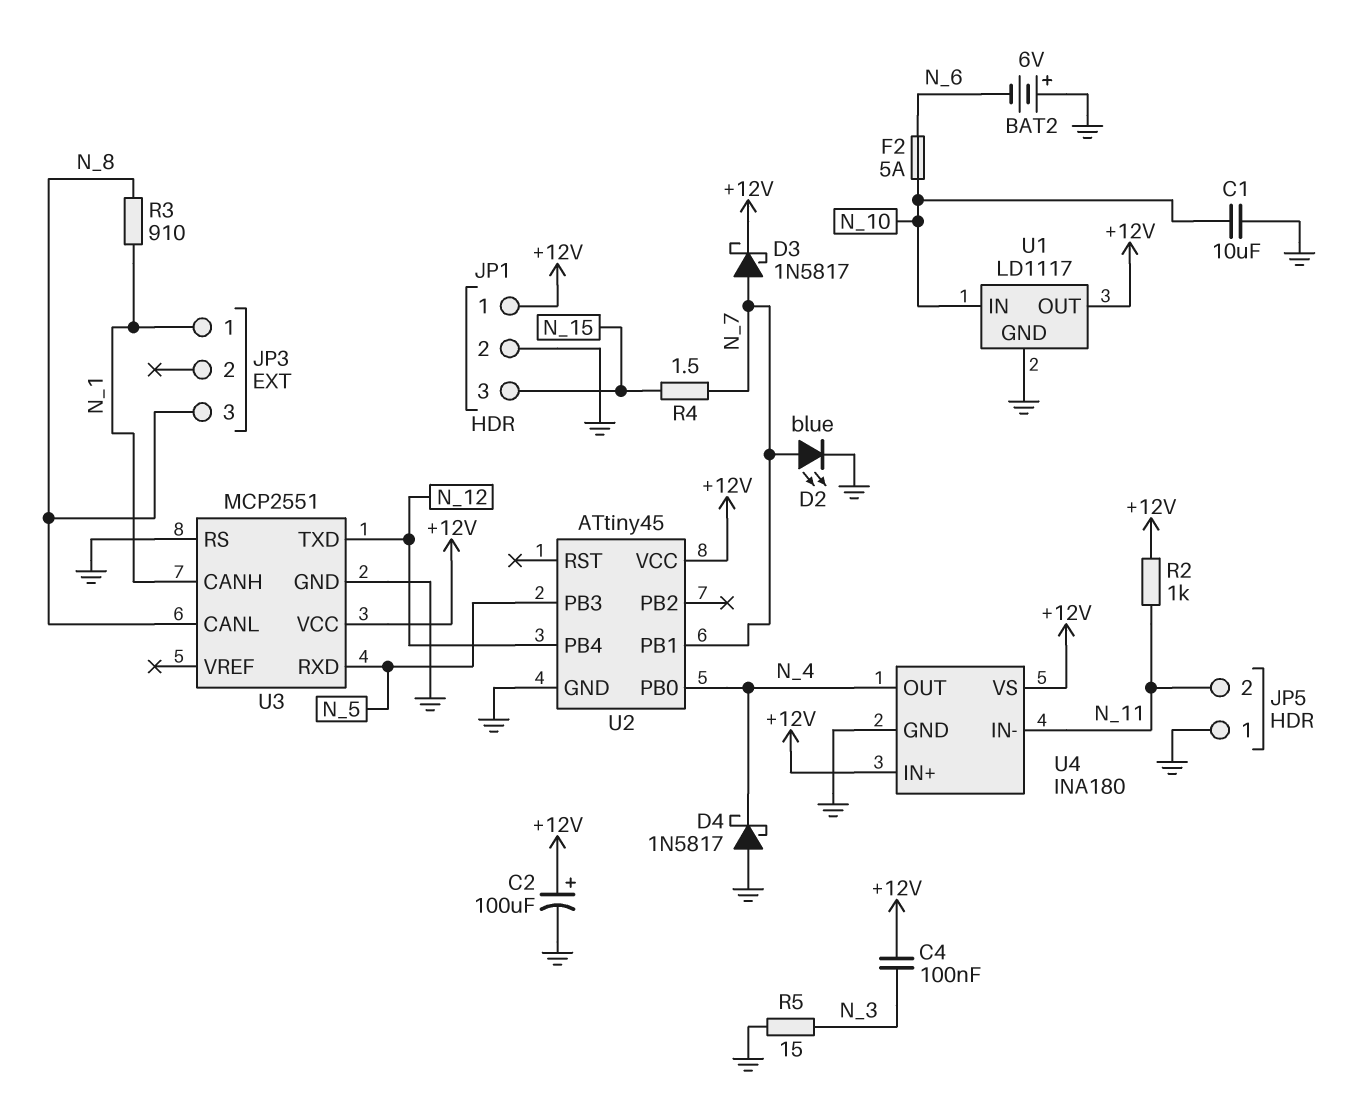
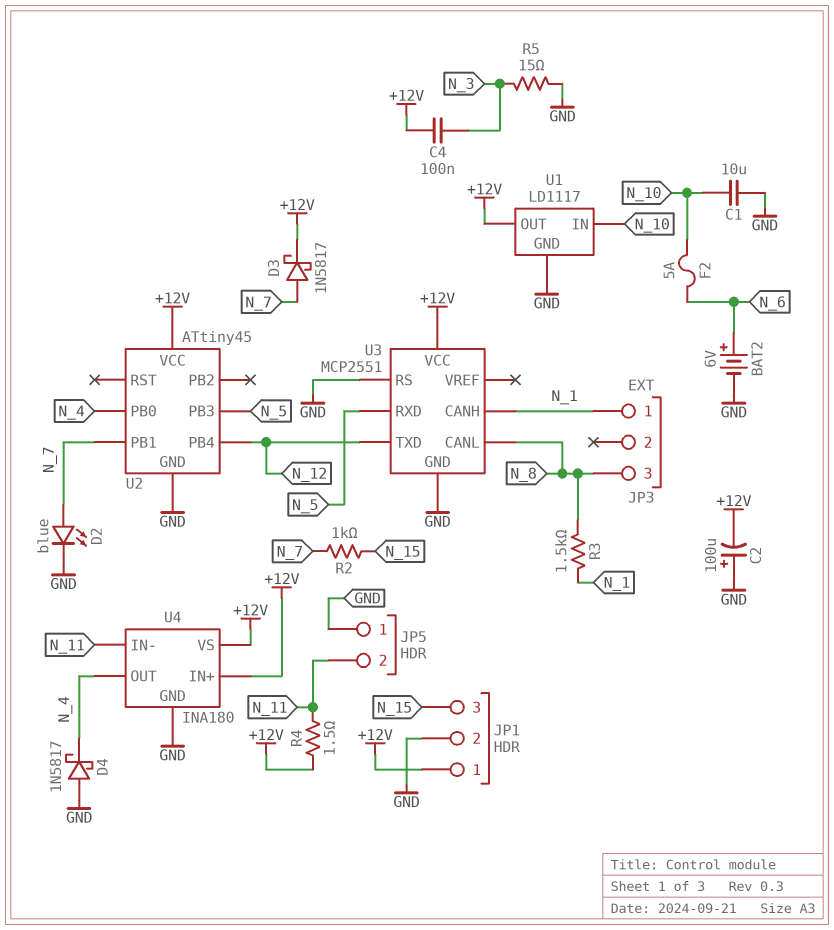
BAT2: 6V (plus GND, minus N_6) -> 6V (plus N_6, minus GND)
C2: 100uF (plus +12V, minus GND) -> 100uF (plus GND, minus +12V)
R2: 1k (+12V, N_11) -> 1k (N_7, N_15)
R3: 910 (N_1, N_8) -> 1.5k (N_1, N_8)
R4: 1.5 (N_7, N_15) -> 1.5 (+12V, N_11)

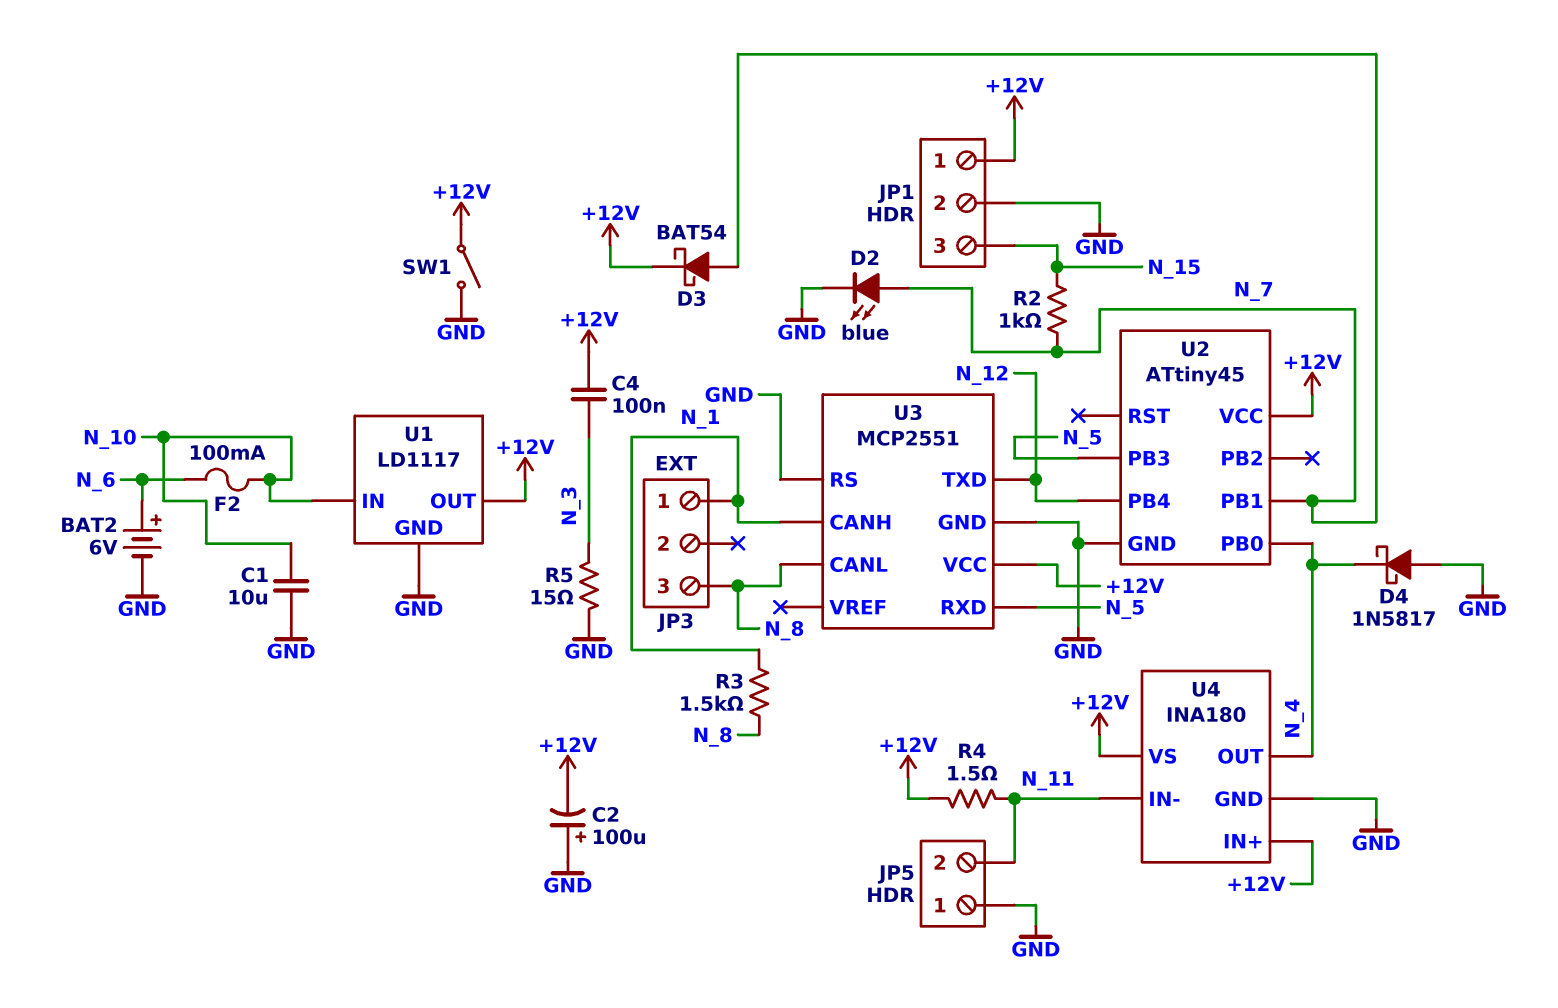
D3: schottky 1N5817 (A N_7, K +12V) -> schottky BAT54 (A N_7, K +12V)
F2: 5A (N_6, N_10) -> 100mA (N_6, N_10)
SW1: none -> switch (+12V, GND)

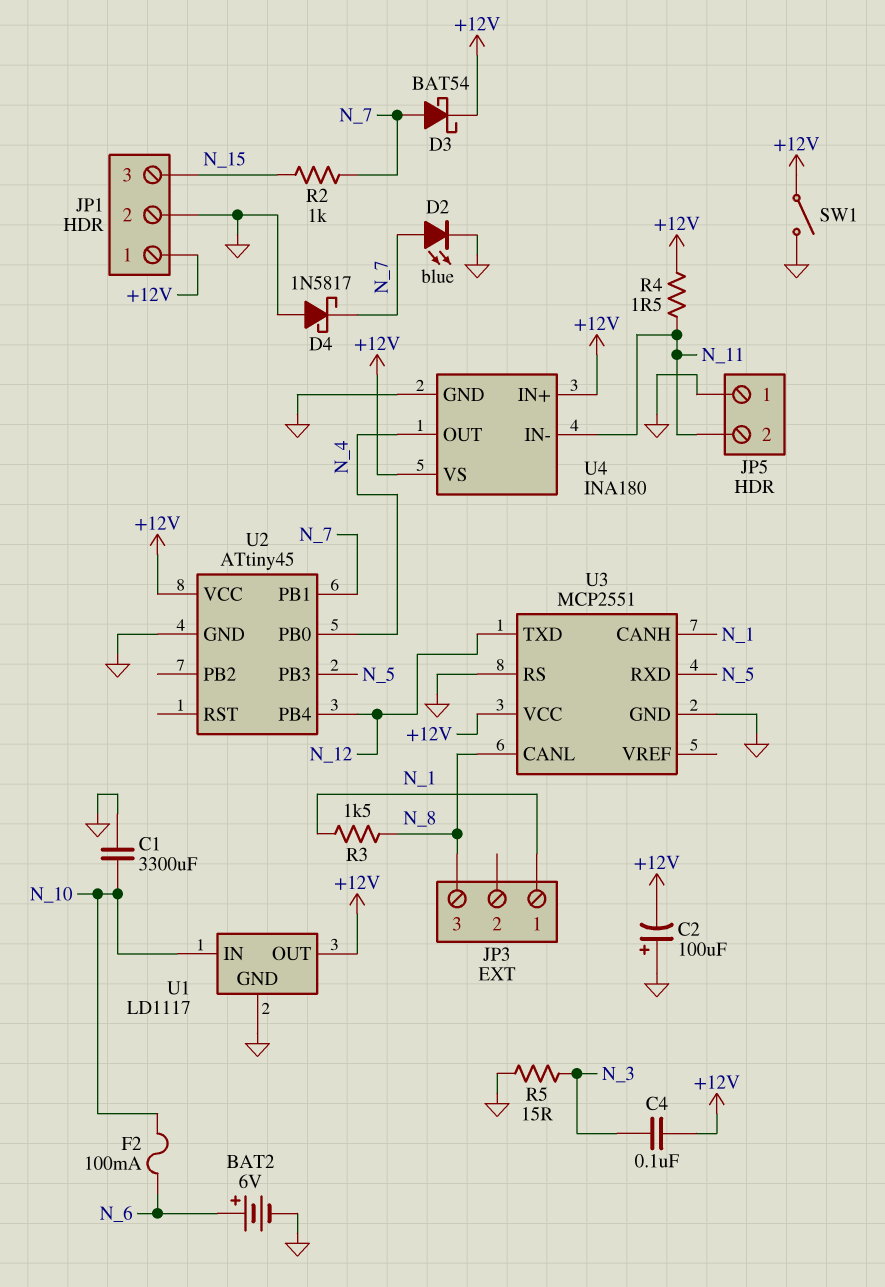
C1: 10uF (GND, N_10) -> 3300uF (GND, N_10)
D4: schottky 1N5817 (A GND, K N_4) -> schottky 1N5817 (A GND, K N_7)

